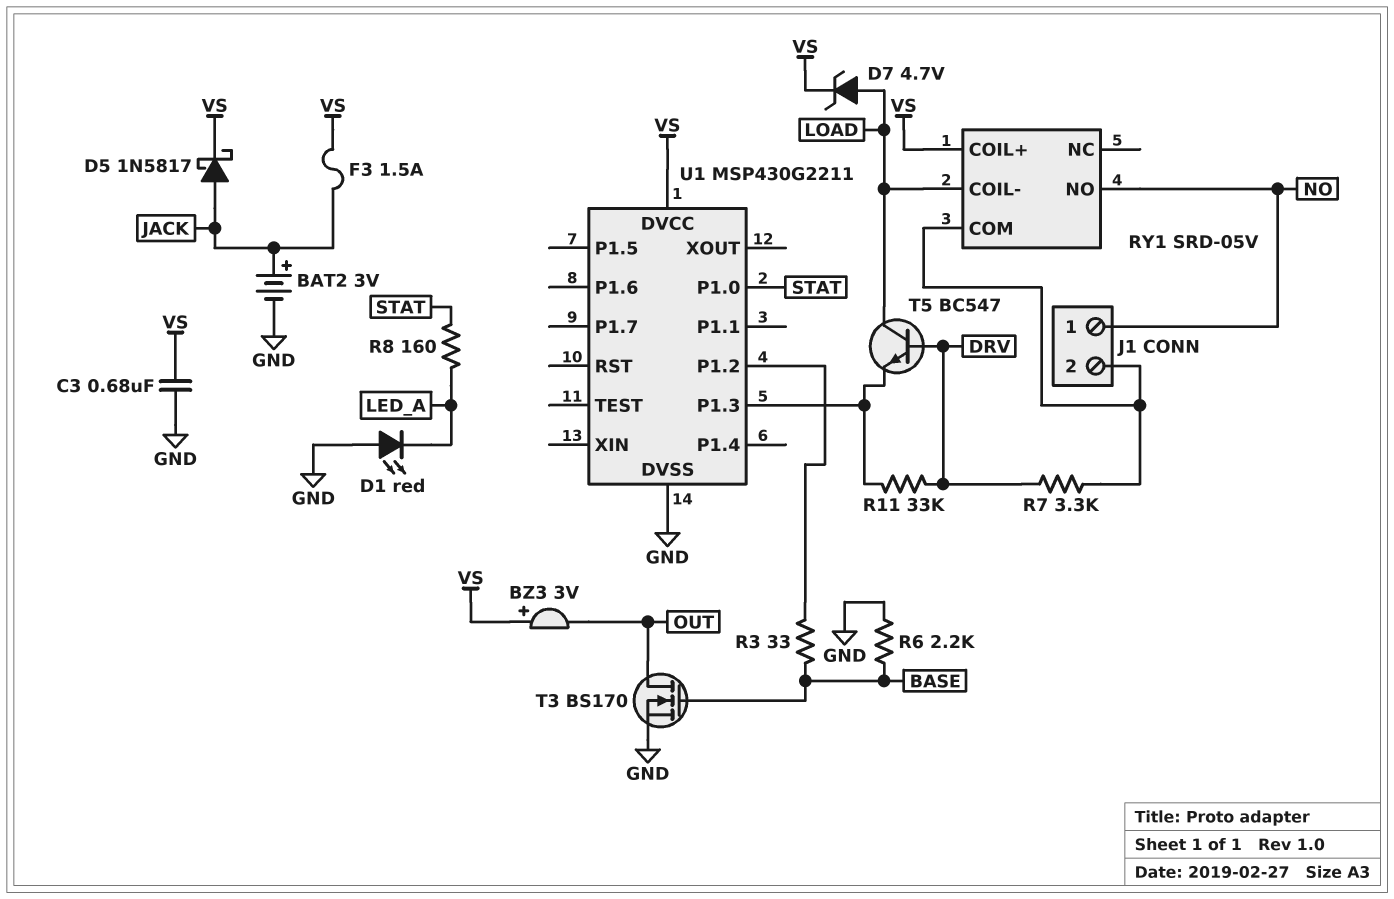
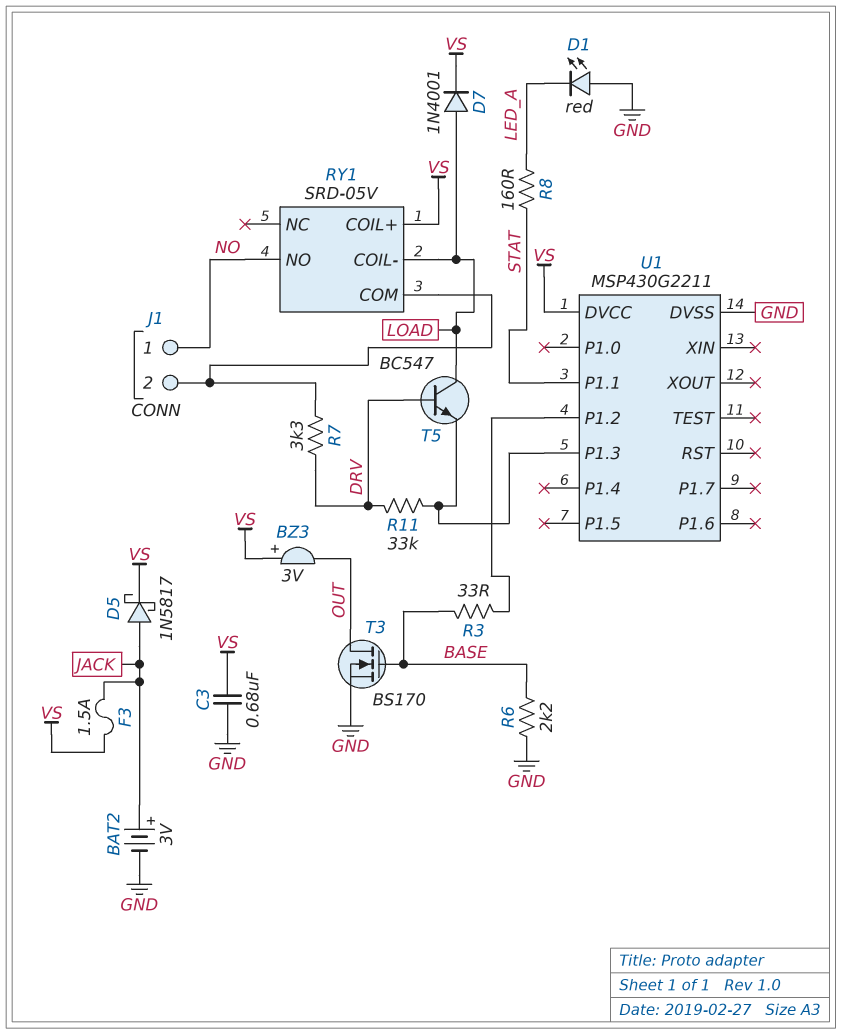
D7: zener 4.7V (A LOAD, K VS) -> diode 1N4001 (A LOAD, K VS)
U1 pin P1.0: STAT -> none
U1 pin P1.1: none -> STAT

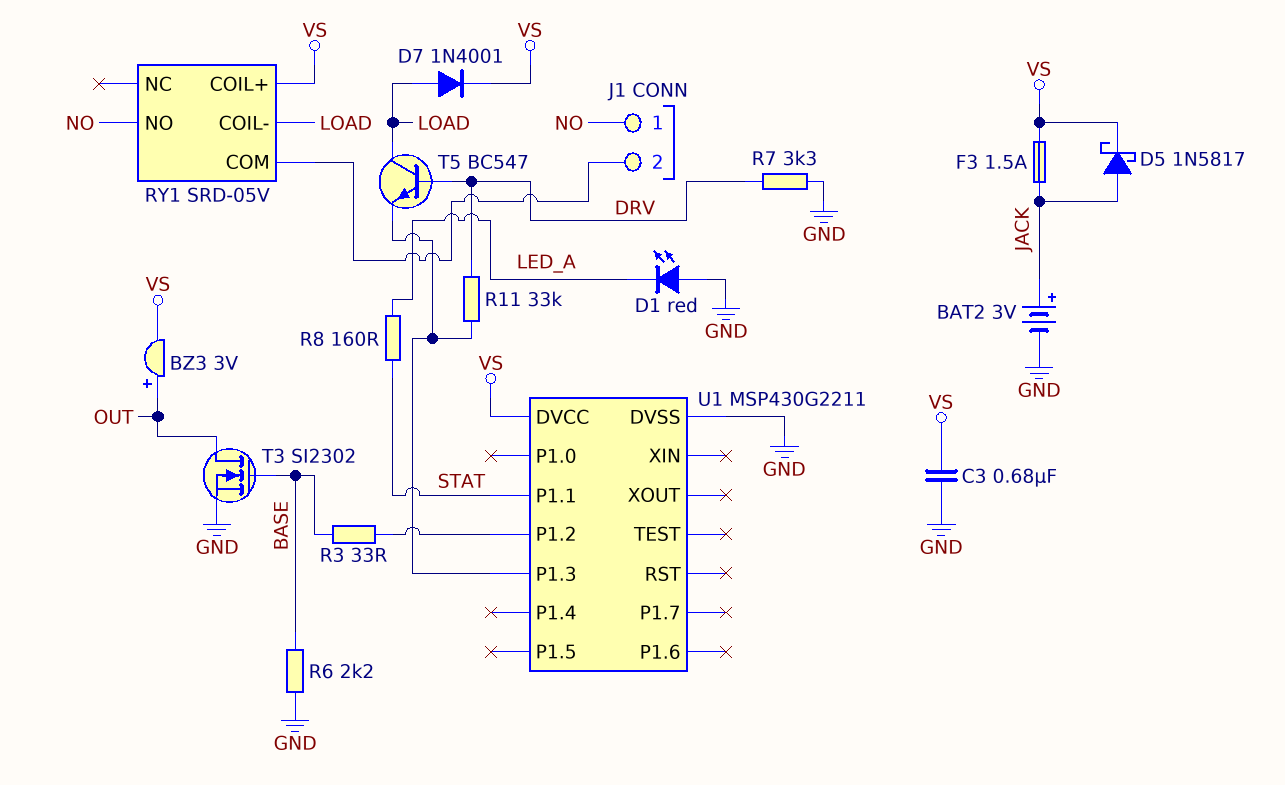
BZ3: buzzer 3V (plus VS, minus OUT) -> buzzer 3V (plus OUT, minus VS)
R7: 3.3k (DRV, J1/2) -> 3.3k (DRV, GND)
T3: NMOS BS170 (G BASE, D OUT, S GND) -> NMOS SI2302 (G BASE, D OUT, S GND)

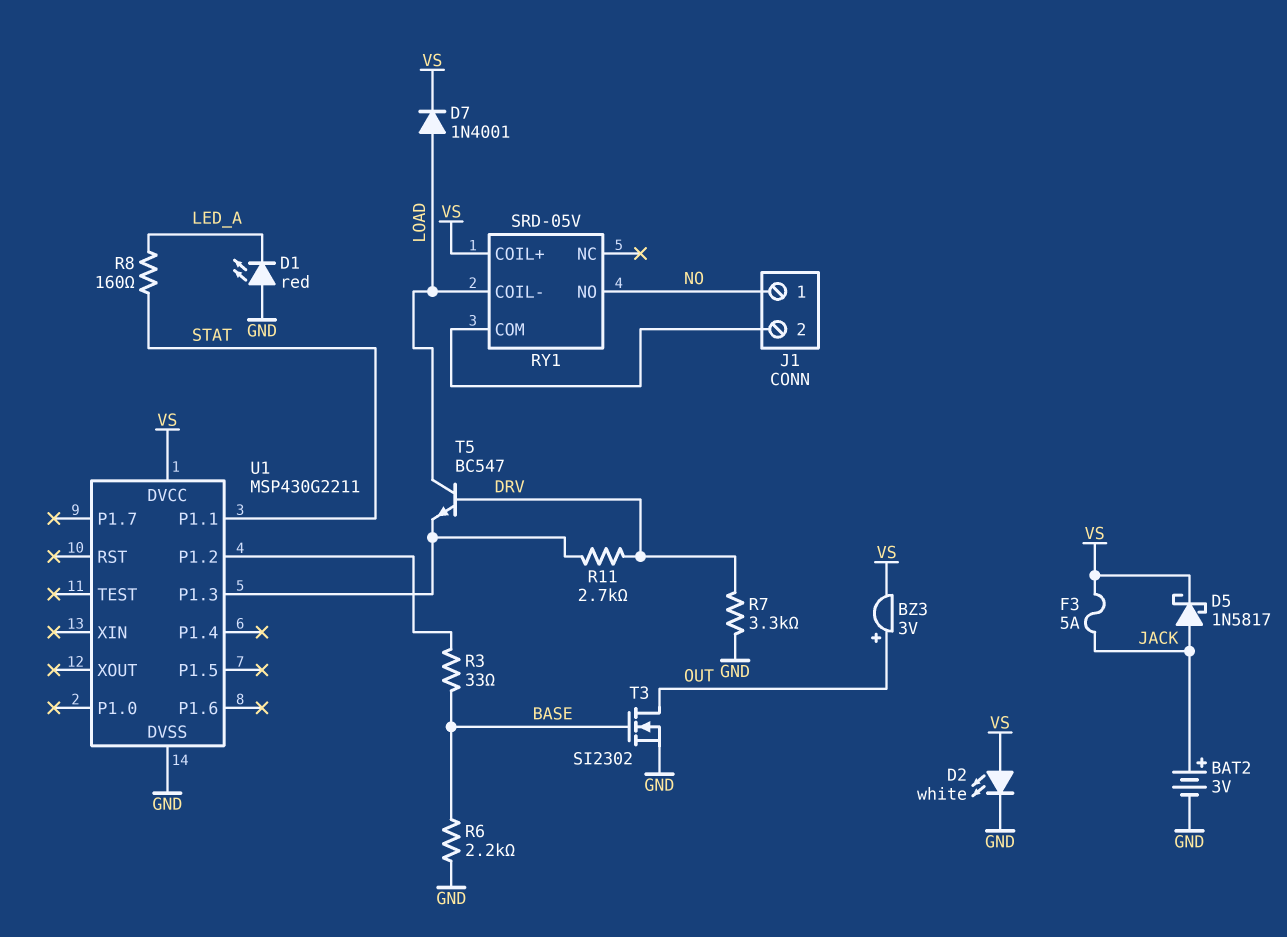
C3: 680nF (GND, VS) -> none
D2: none -> LED white (A VS, K GND)
F3: 1.5A (JACK, VS) -> 5A (JACK, VS)
R11: 33k (DRV, U1/P1.3) -> 2.7k (DRV, U1/P1.3)

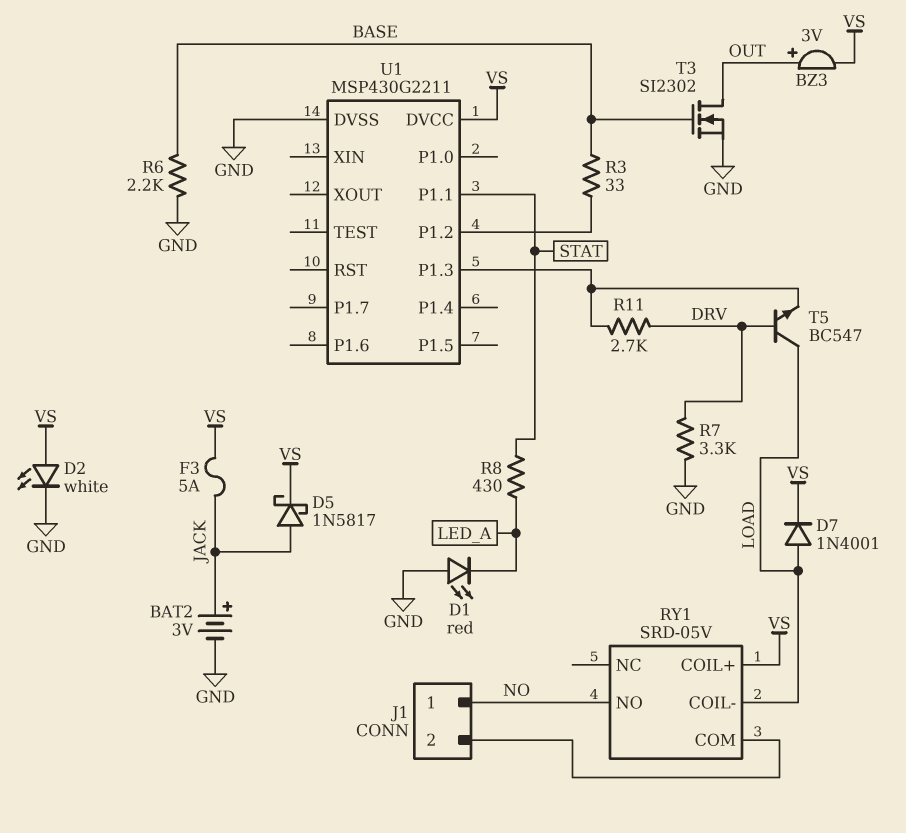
R8: 160 (LED_A, STAT) -> 430 (LED_A, STAT)

